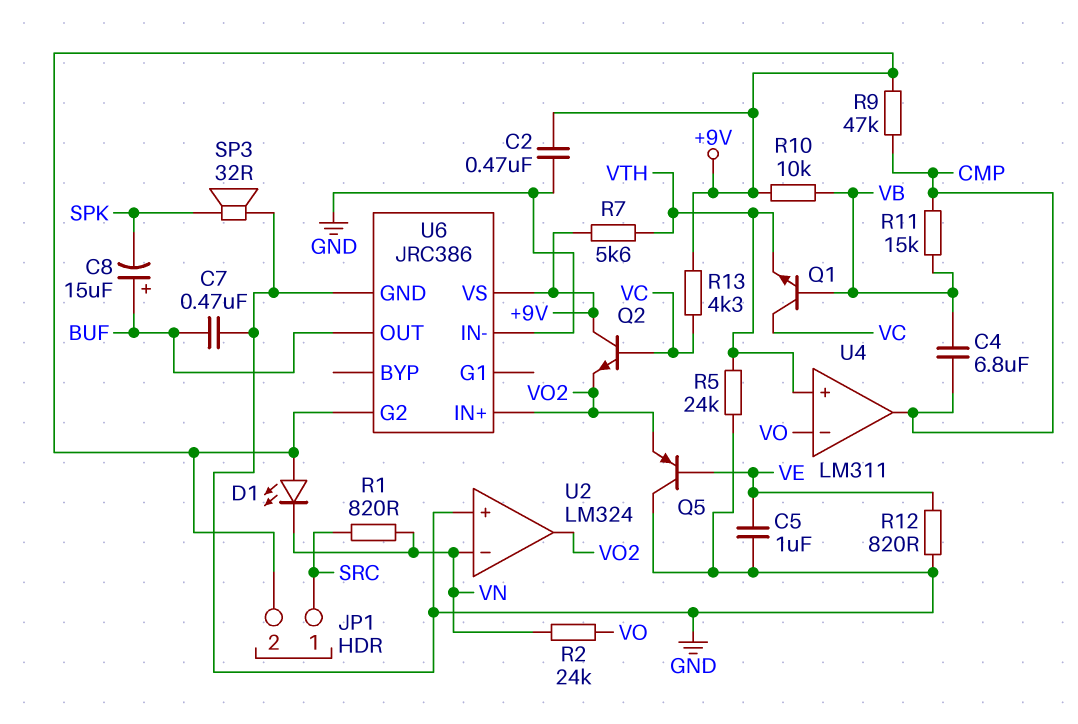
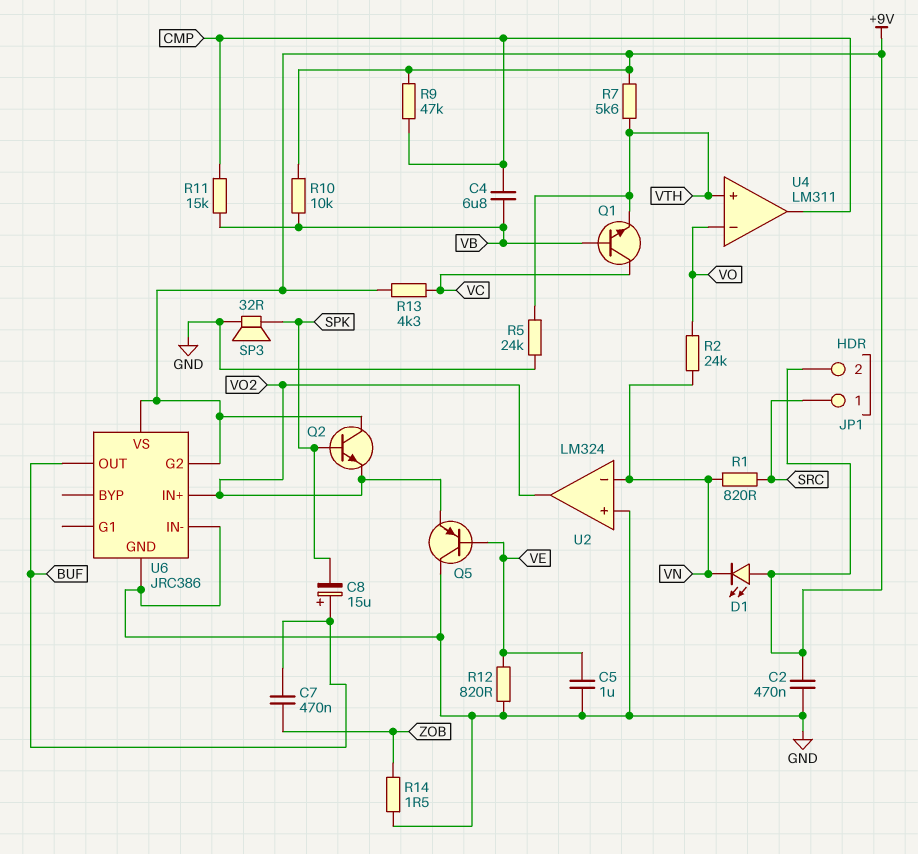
C7: 470nF (BUF, GND) -> 470nF (BUF, ZOB)
Q2: NPN (B VC, C +9V, E VO2) -> NPN (B SPK, C +9V, E VO2)
R14: none -> 1.5 (GND, ZOB)

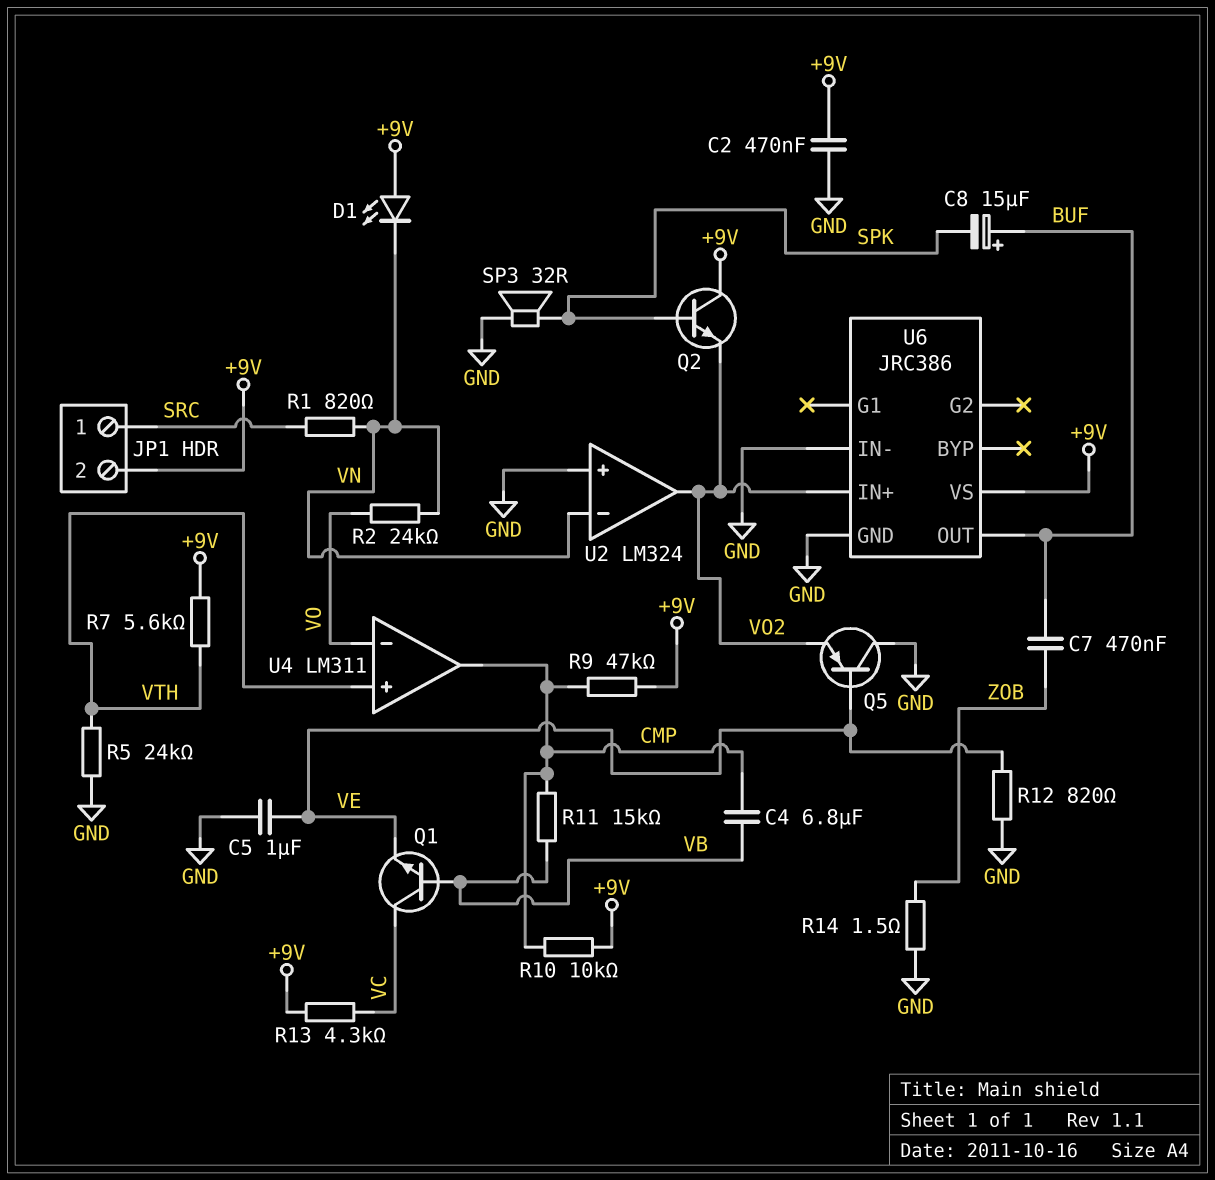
Q1: NPN (B VB, C VC, E VTH) -> NPN (B VB, C VC, E VE)
R10: 10k (+9V, VB) -> 10k (+9V, CMP)
U6 pin G2: +9V -> none

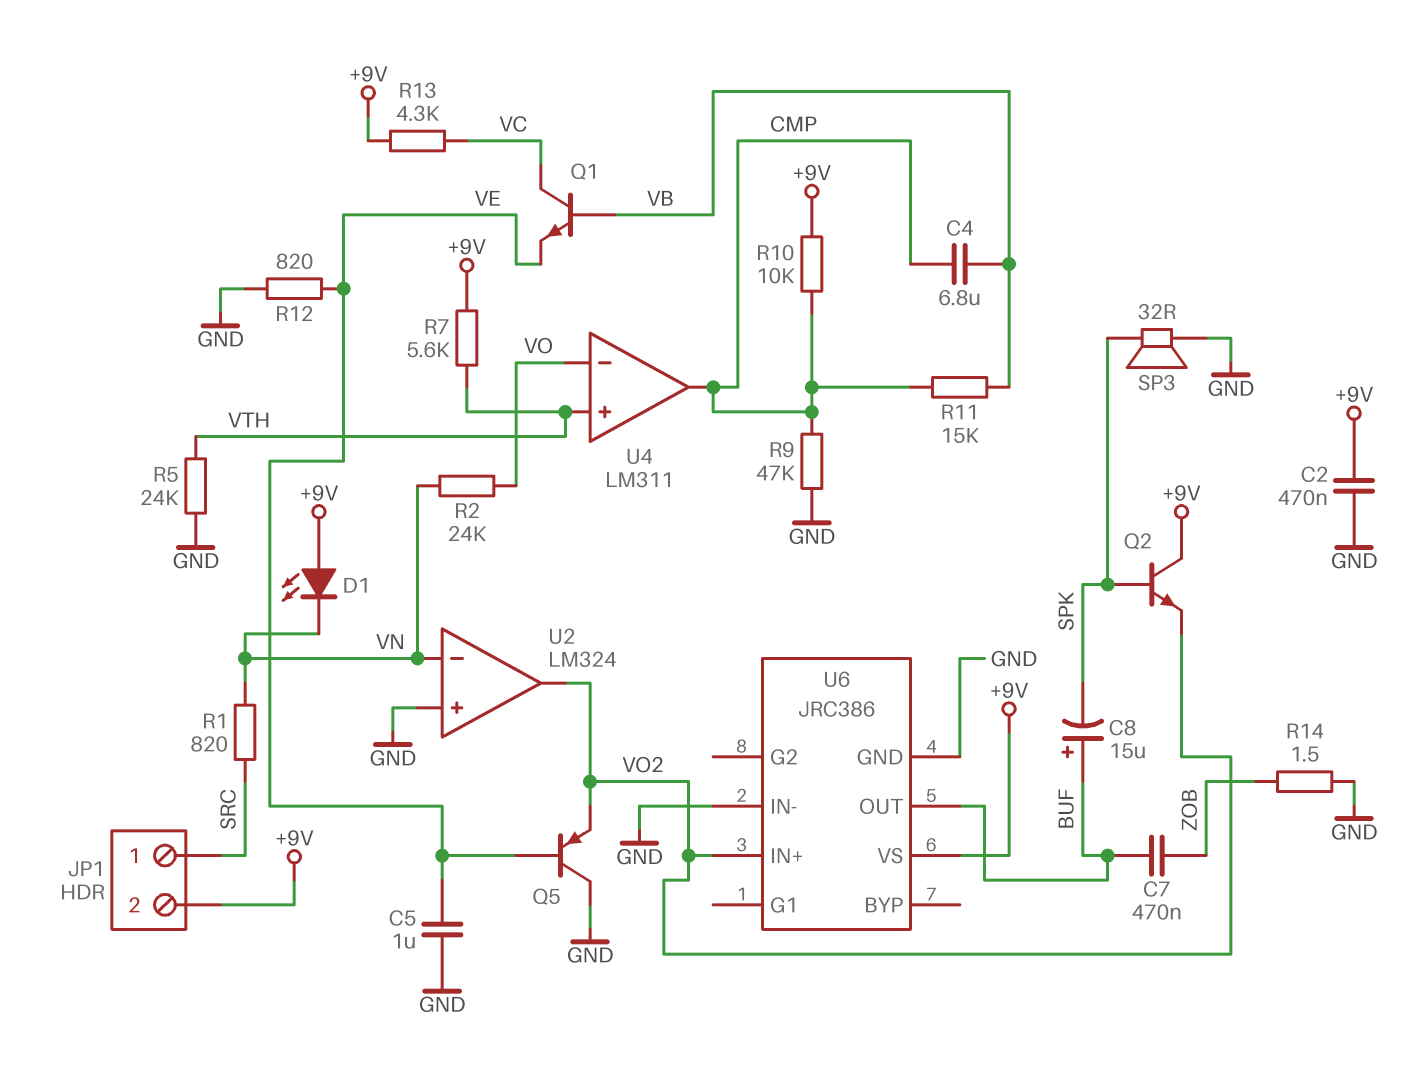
R9: 47k (+9V, CMP) -> 47k (CMP, GND)

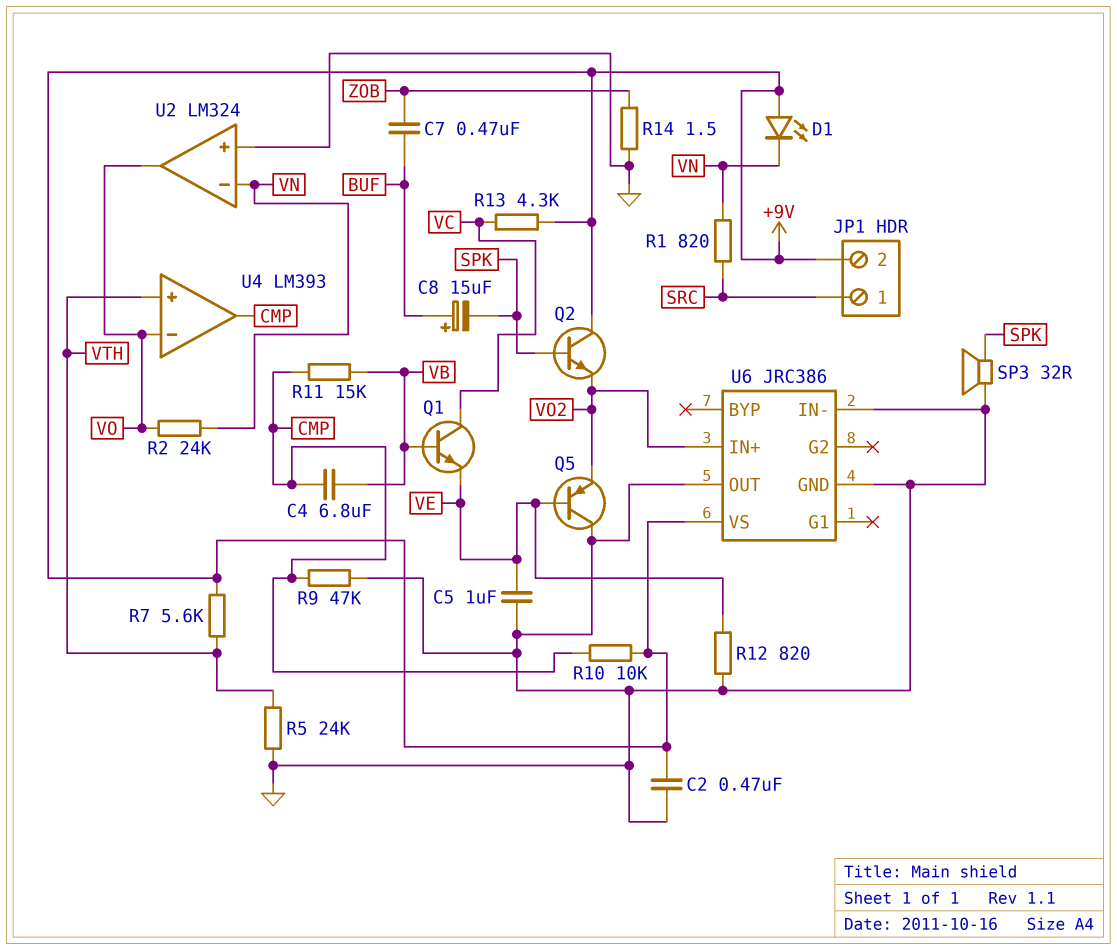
U2 pin out: VO2 -> VO
U4: LM311 -> LM393
U6 pin OUT: BUF -> GND

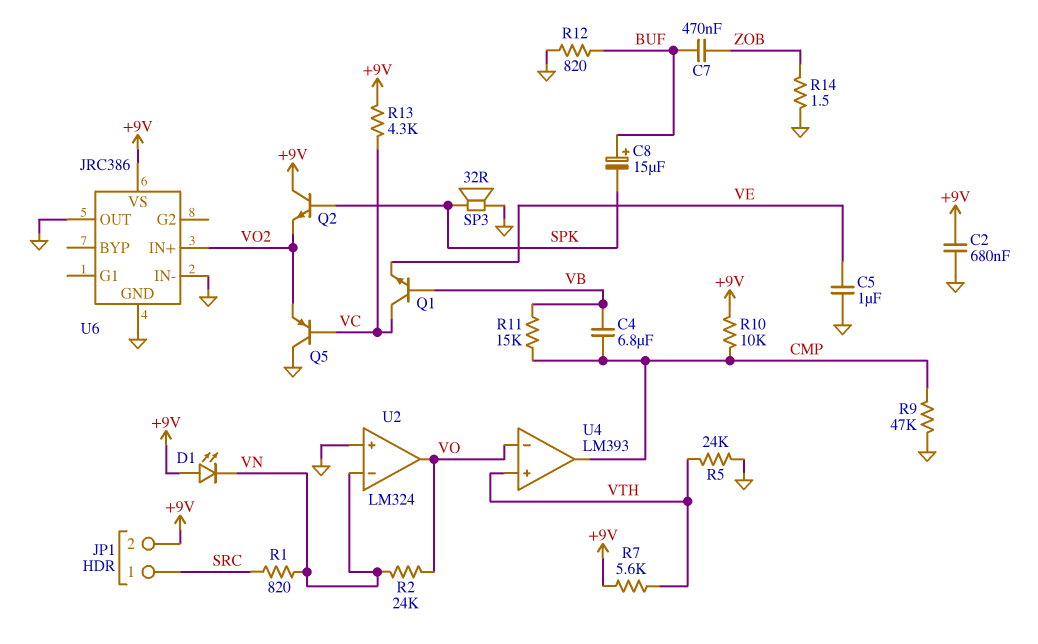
C2: 470nF (+9V, GND) -> 680nF (+9V, GND)
Q5: PNP (B VE, C GND, E VO2) -> PNP (B VC, C GND, E VO2)
R12: 820 (GND, VE) -> 820 (BUF, GND)

